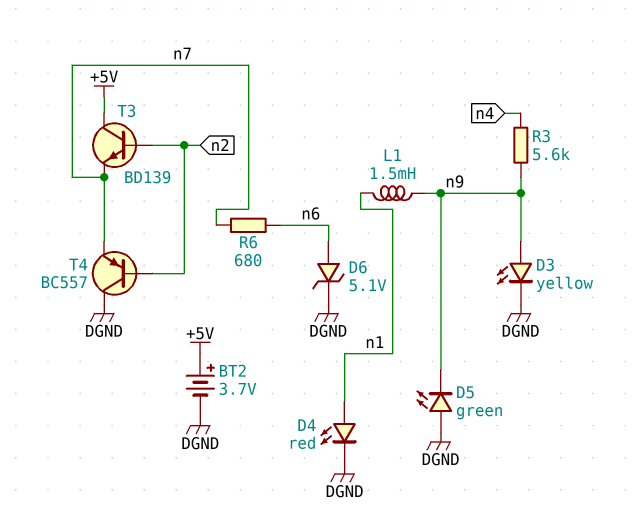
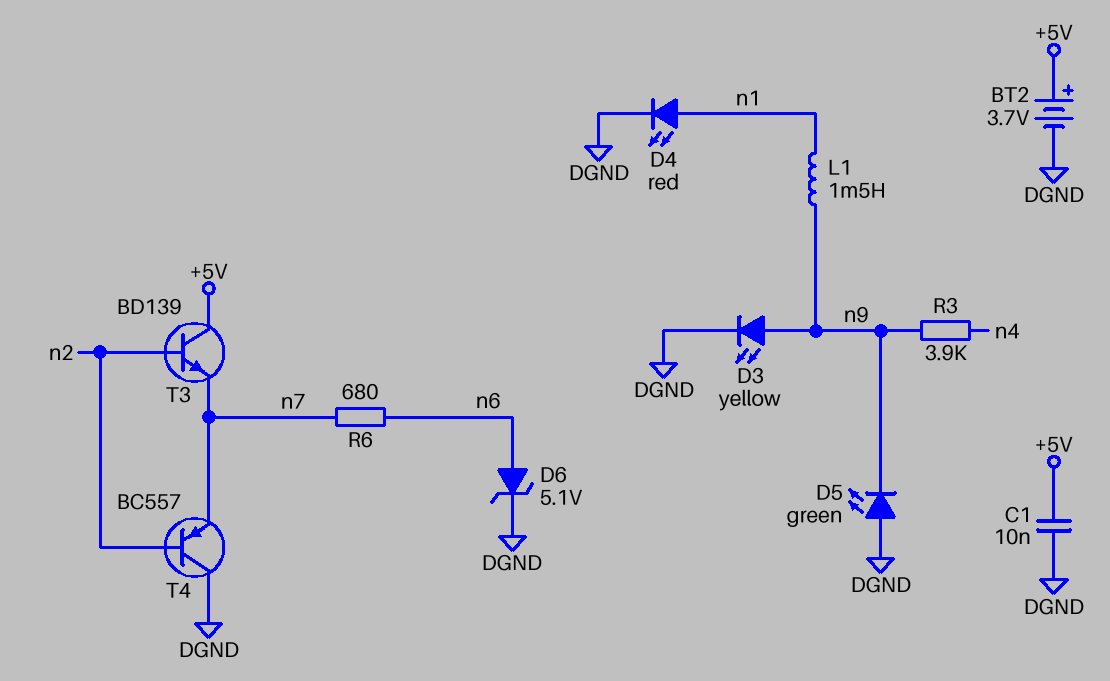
C1: none -> 10nF (+5V, DGND)
R3: 5.6k (n4, n9) -> 3.9k (n4, n9)

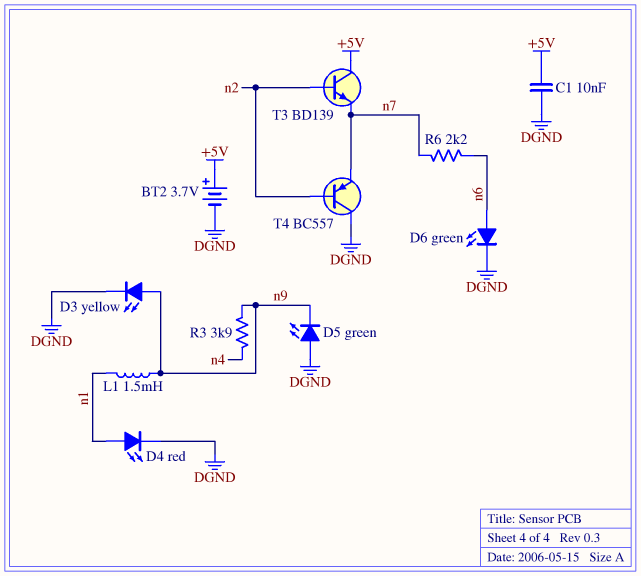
D6: zener 5.1V (A n6, K DGND) -> LED green (A n6, K DGND)
R6: 680 (n6, n7) -> 2.2k (n6, n7)

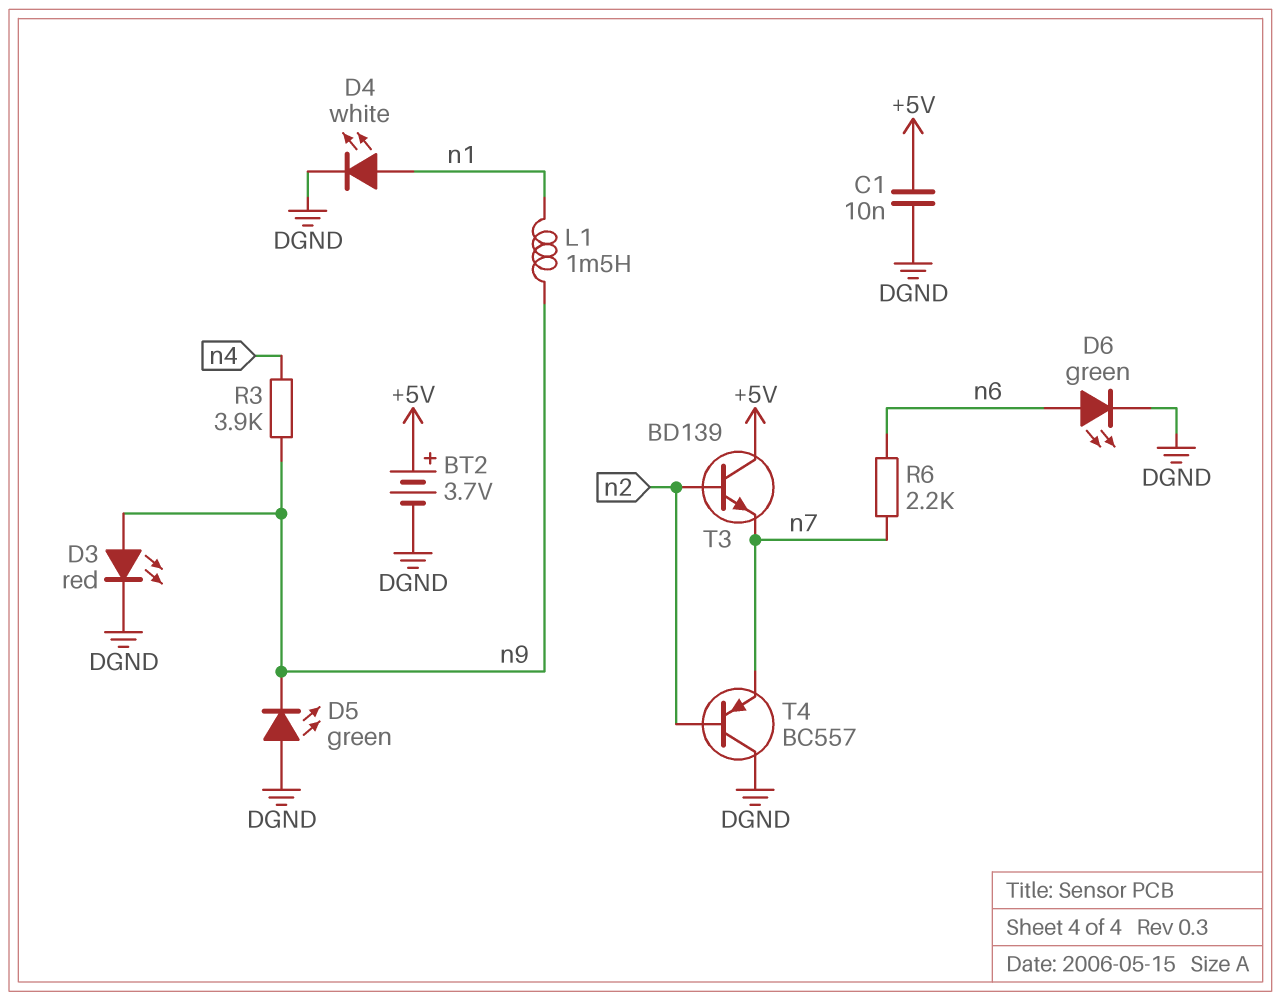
D3: LED yellow (A n9, K DGND) -> LED red (A n9, K DGND)
D4: LED red (A n1, K DGND) -> LED white (A n1, K DGND)

